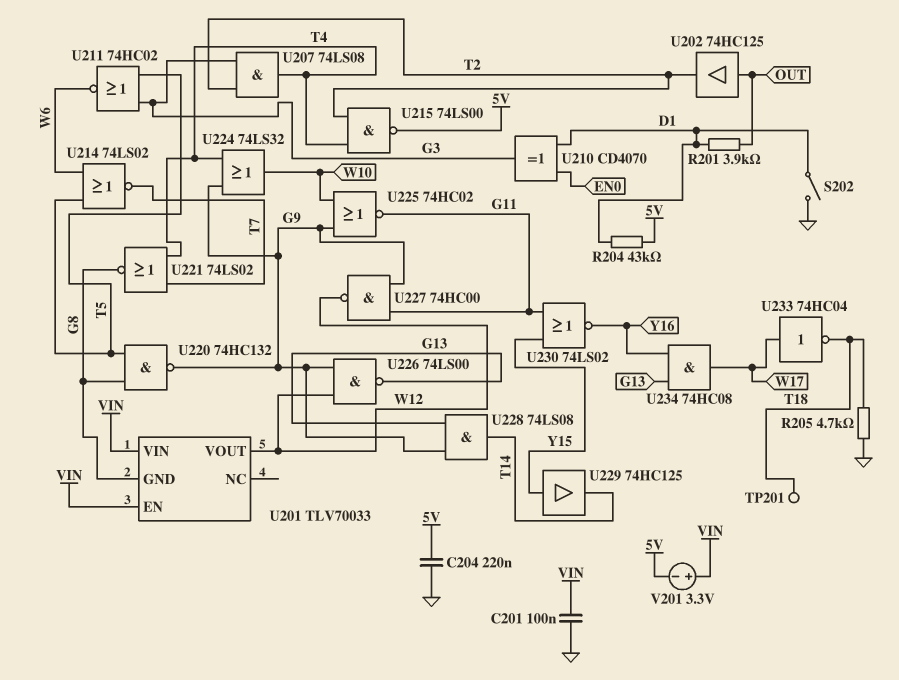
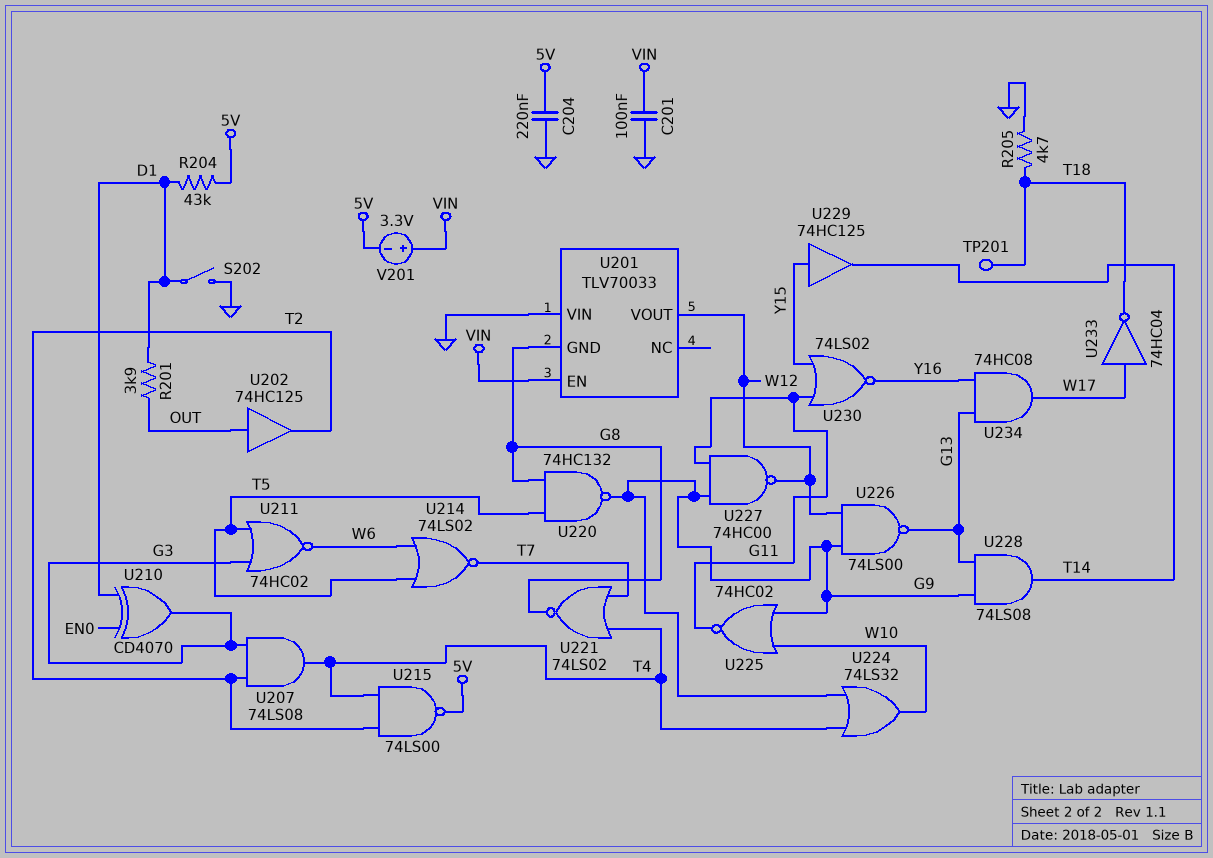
U201 pin VIN: VIN -> GND

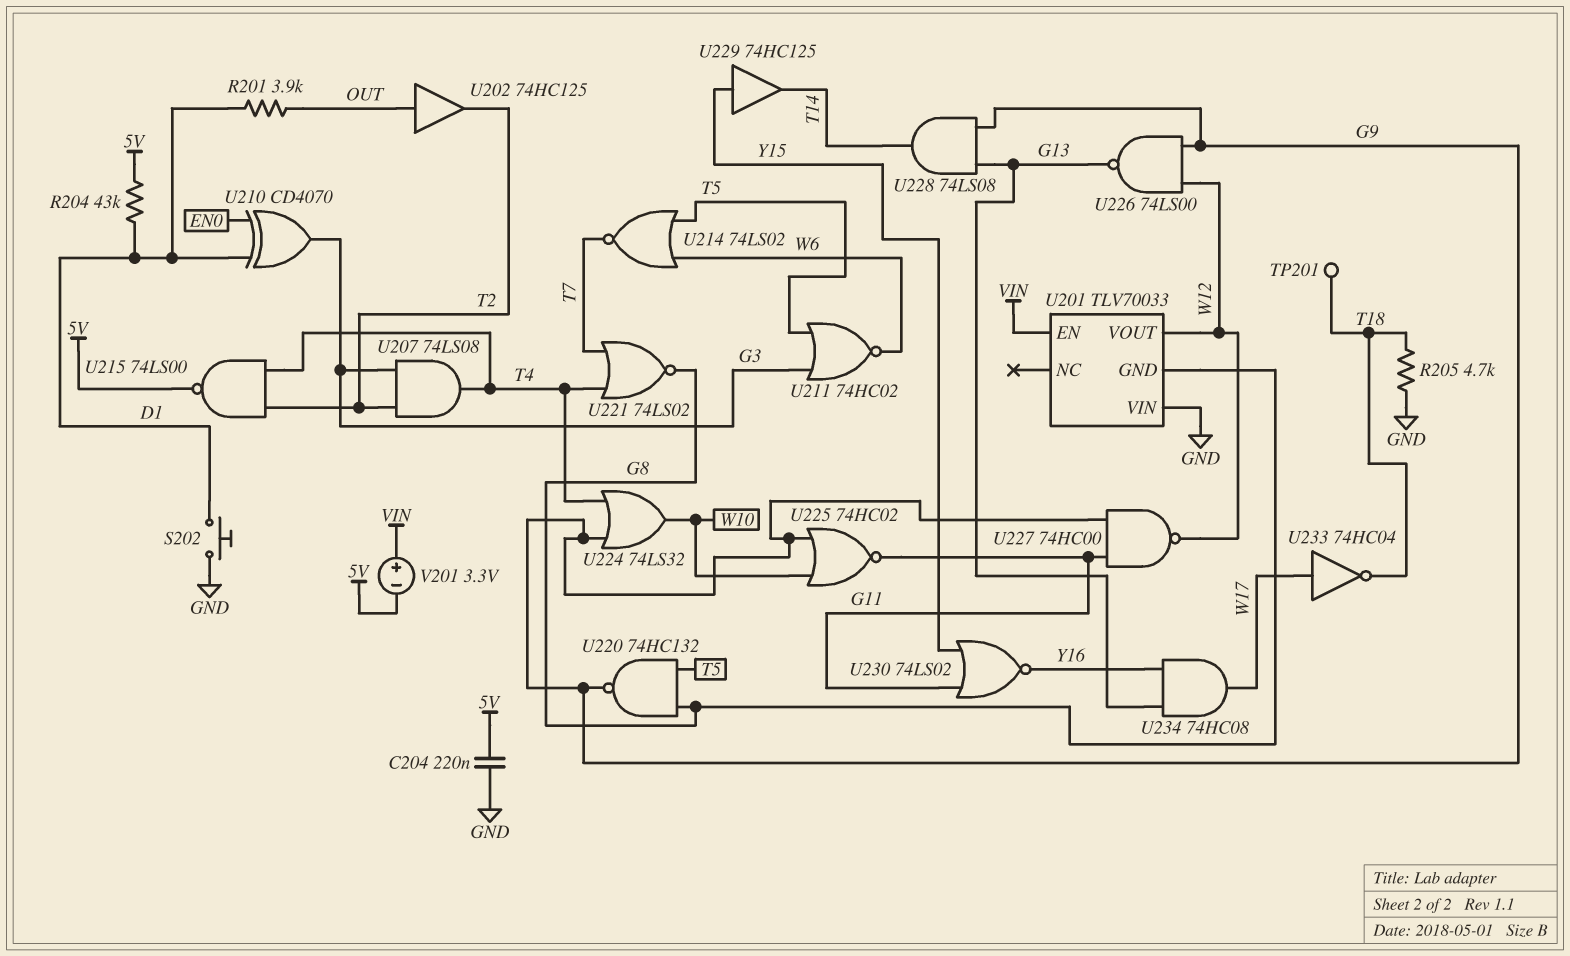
C201: 100nF (GND, VIN) -> none
S202: switch (D1, GND) -> button (D1, GND)

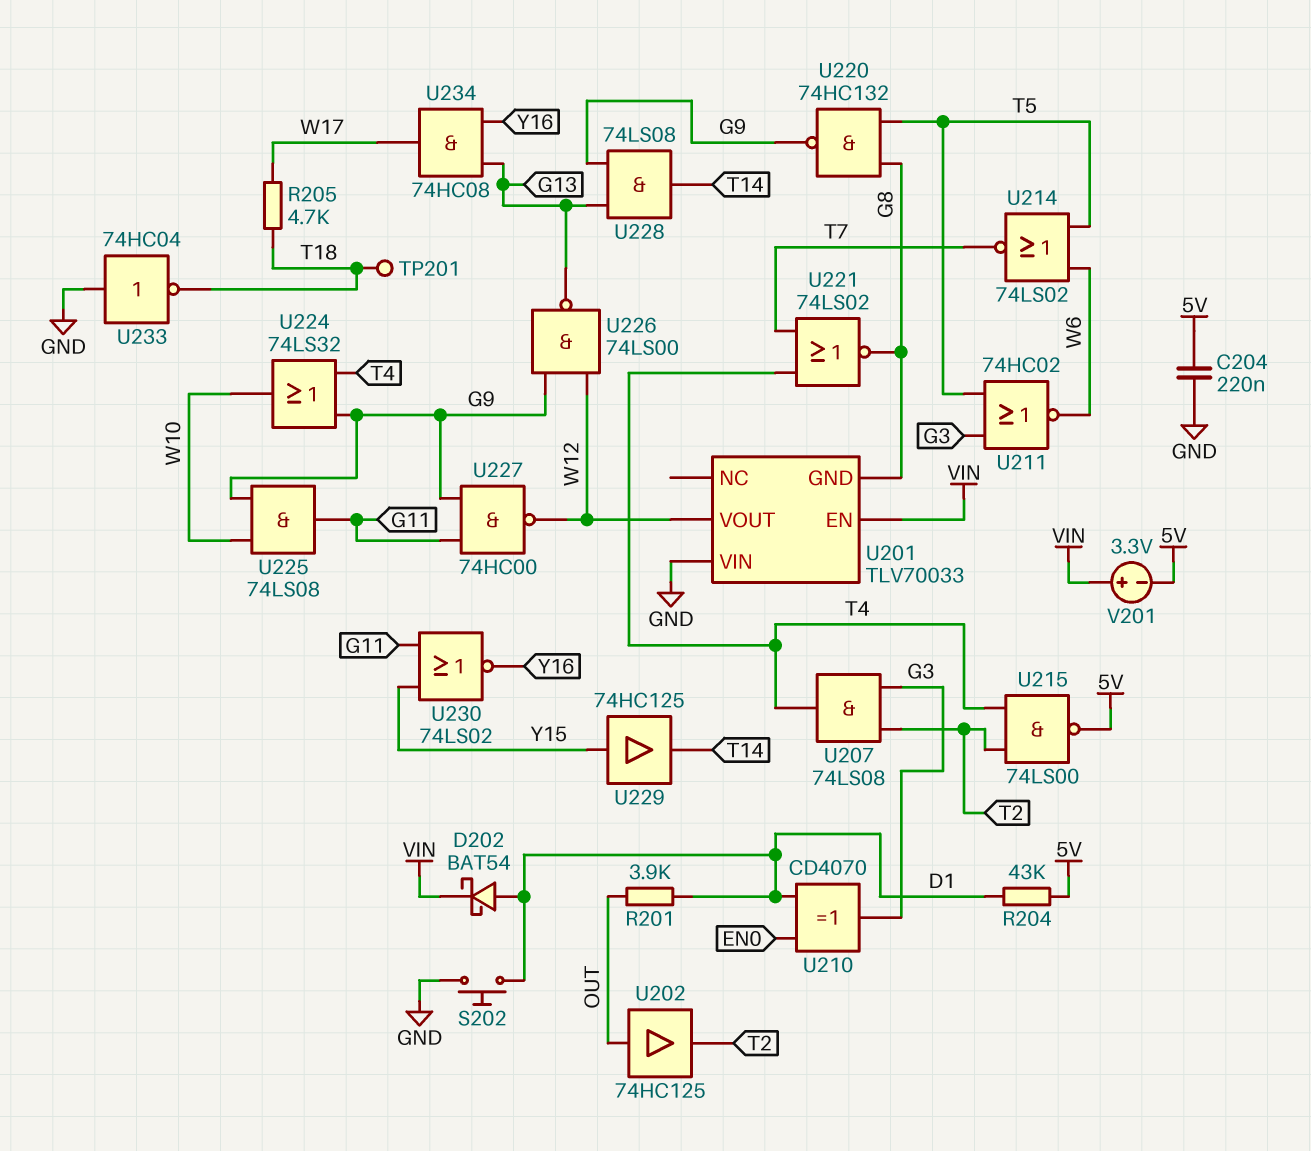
D202: none -> schottky BAT54 (A D1, K VIN)
R205: 4.7k (GND, T18) -> 4.7k (T18, W17)
U225: NOR 74HC02 (in G9, in W10, out G11) -> AND 74LS08 (in G9, in W10, out G11)
U233: NOT 74HC04 (in W17, out T18) -> NOT 74HC04 (in GND, out T18)

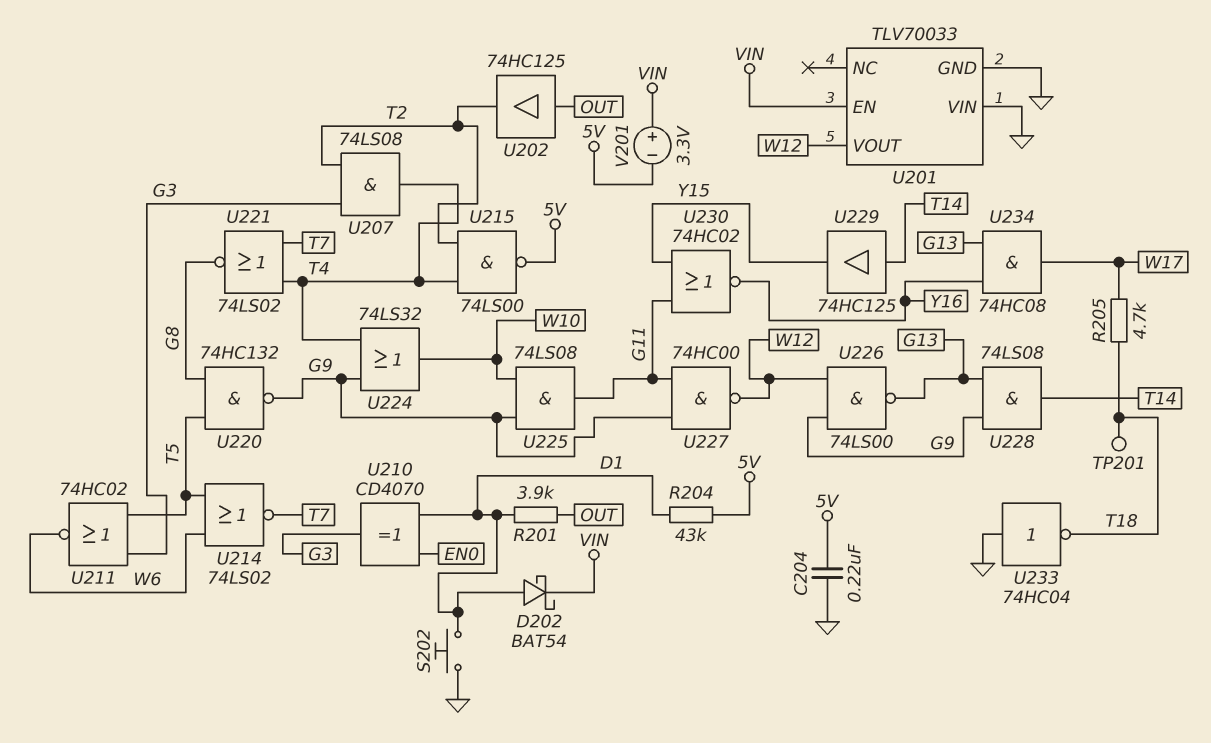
U201 pin GND: G8 -> GND
U229: buffer 74HC125 (in Y15, out T14) -> buffer 74HC125 (in T14, out Y15)
U230: NOR 74LS02 (in G11, in Y15, out Y16) -> NOR 74HC02 (in G11, in Y15, out Y16)

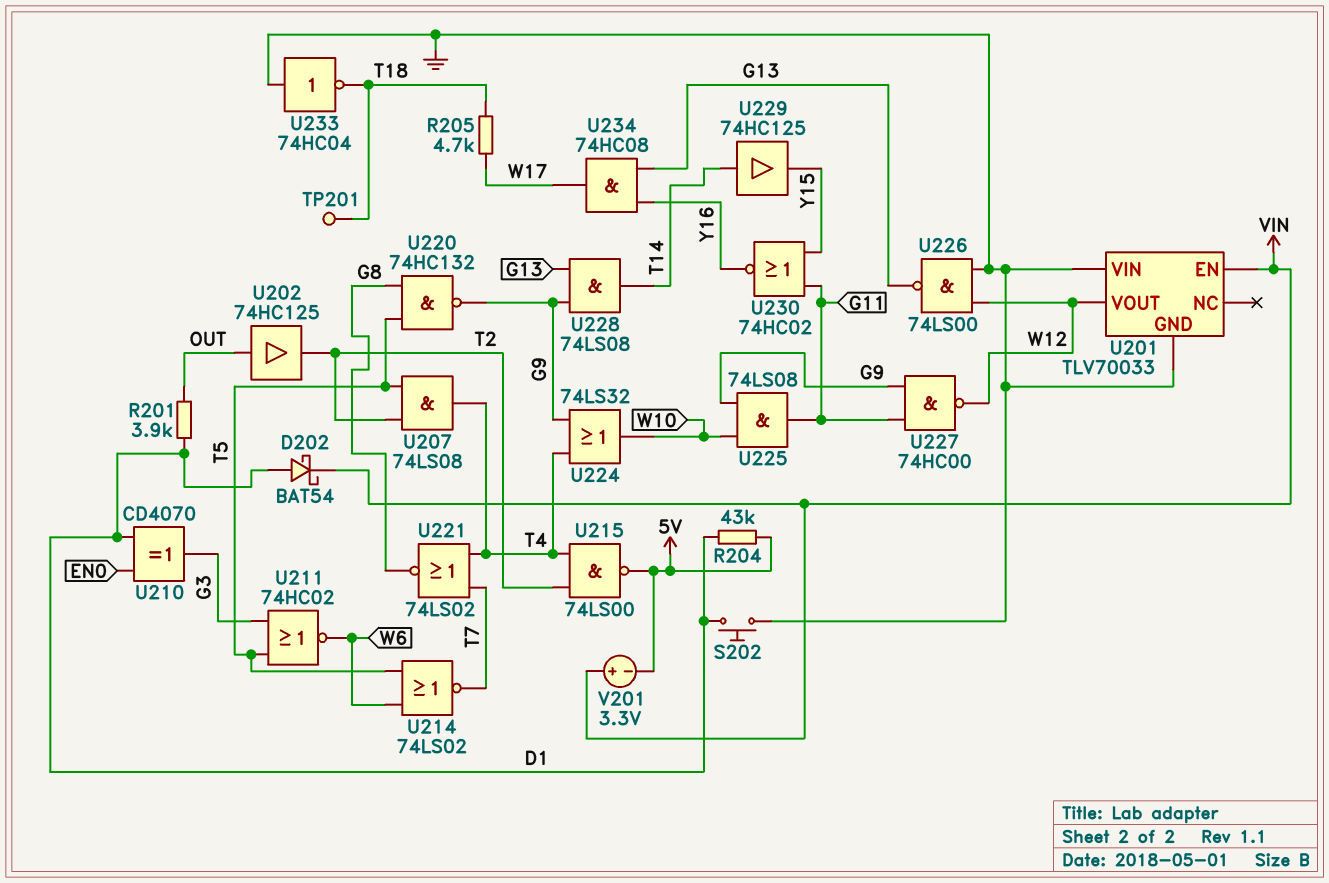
C204: 220nF (5V, GND) -> none
U207: AND 74LS08 (in G3, in T2, out T4) -> AND 74LS08 (in T2, in T5, out T4)
U226: NAND 74LS00 (in G9, in W12, out G13) -> NAND 74LS00 (in GND, in W12, out G13)

